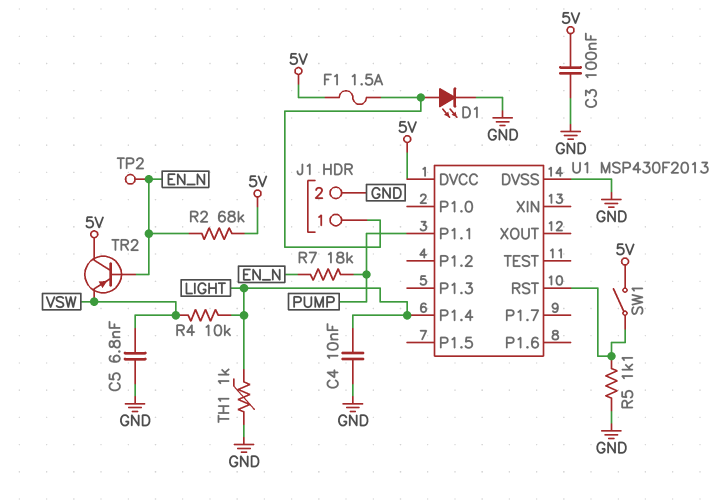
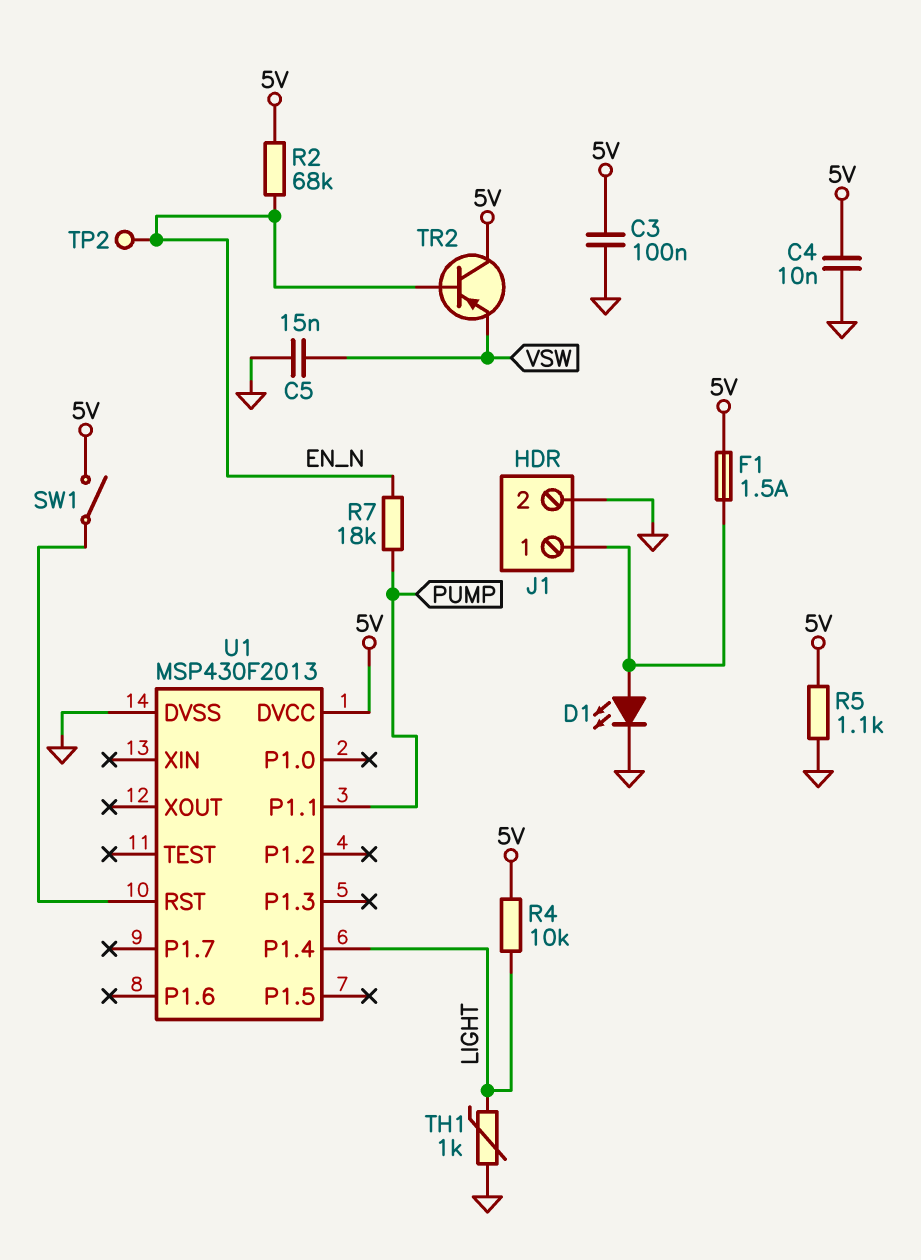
C4: 10nF (GND, LIGHT) -> 10nF (5V, GND)
C5: 6.8nF (GND, VSW) -> 15nF (GND, VSW)
R4: 10k (LIGHT, VSW) -> 10k (5V, LIGHT)
R5: 1.1k (GND, U1/RST) -> 1.1k (5V, GND)

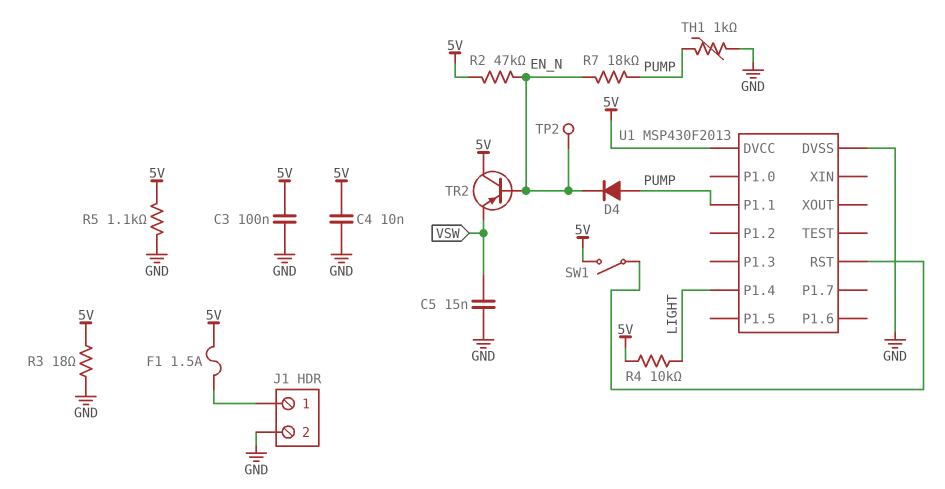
D1: LED (A J1/1, K GND) -> none
D4: none -> diode (A PUMP, K EN_N)
R2: 68k (5V, EN_N) -> 47k (5V, EN_N)
R3: none -> 18 (5V, GND)
TH1: 1k (GND, LIGHT) -> 1k (GND, PUMP)

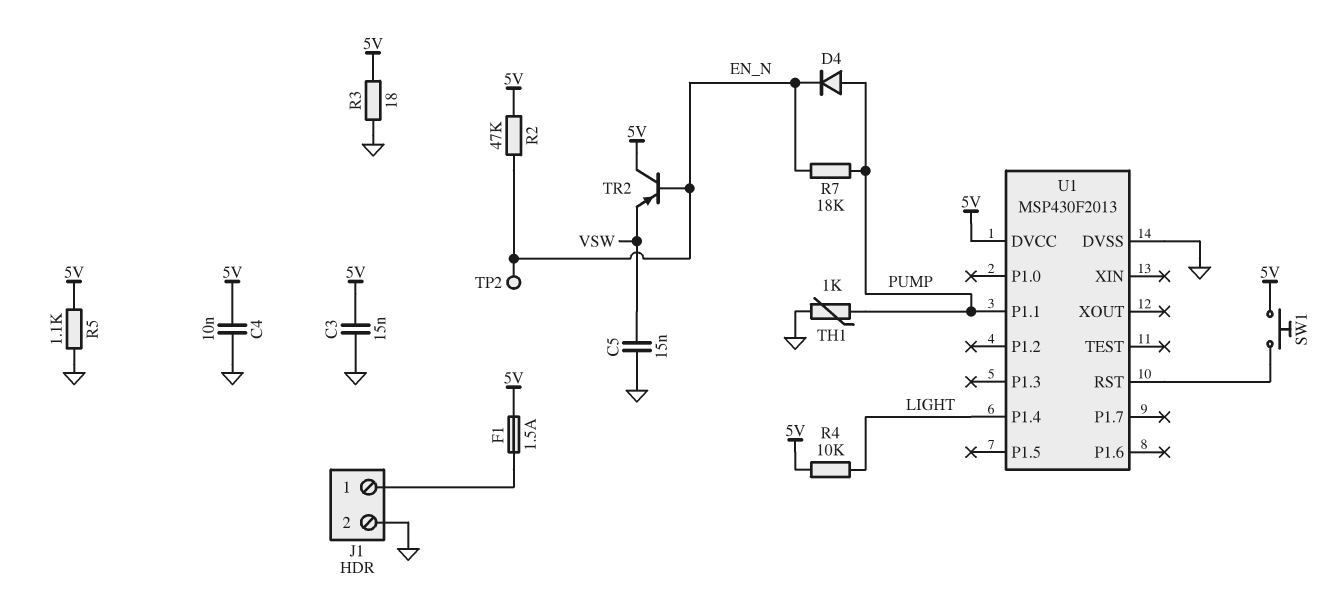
C3: 100nF (5V, GND) -> 15nF (5V, GND)
SW1: switch (5V, U1/RST) -> button (5V, U1/RST)

